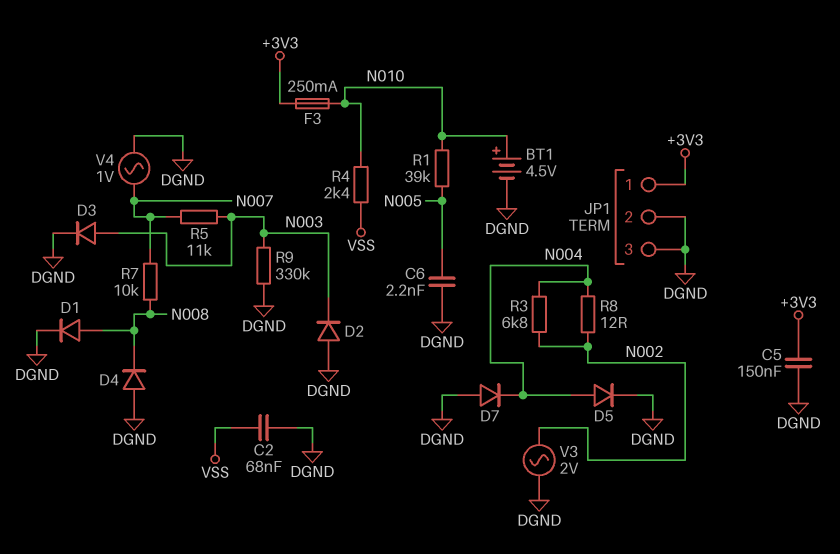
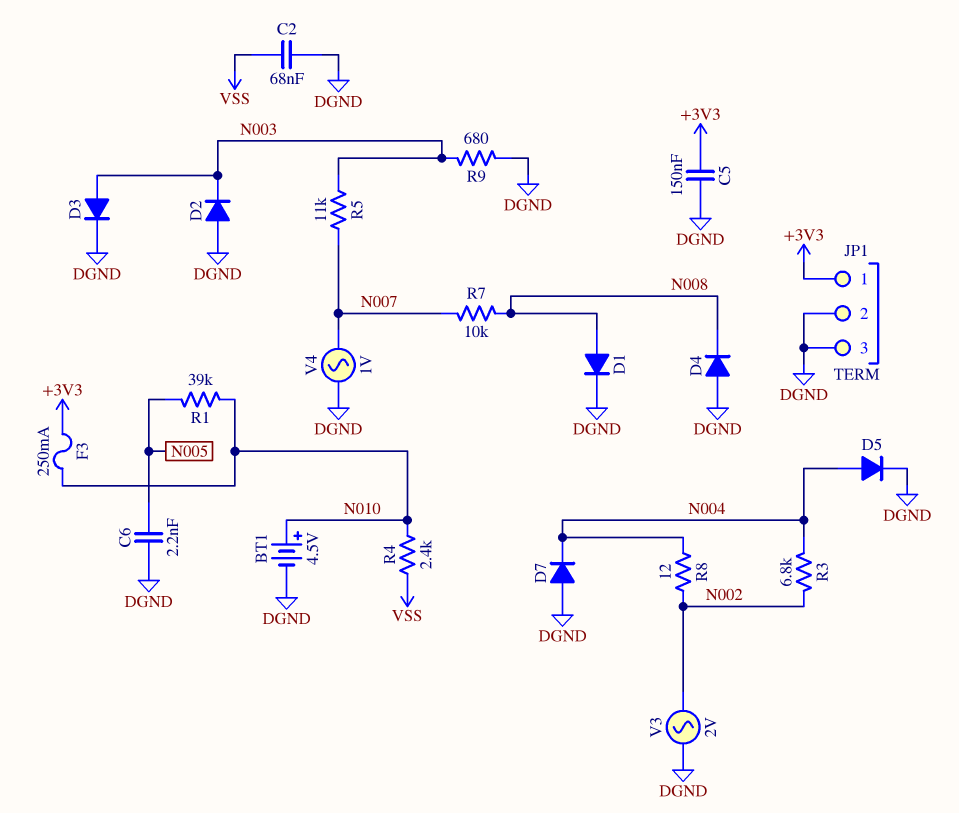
R9: 330k (DGND, N003) -> 680 (DGND, N003)

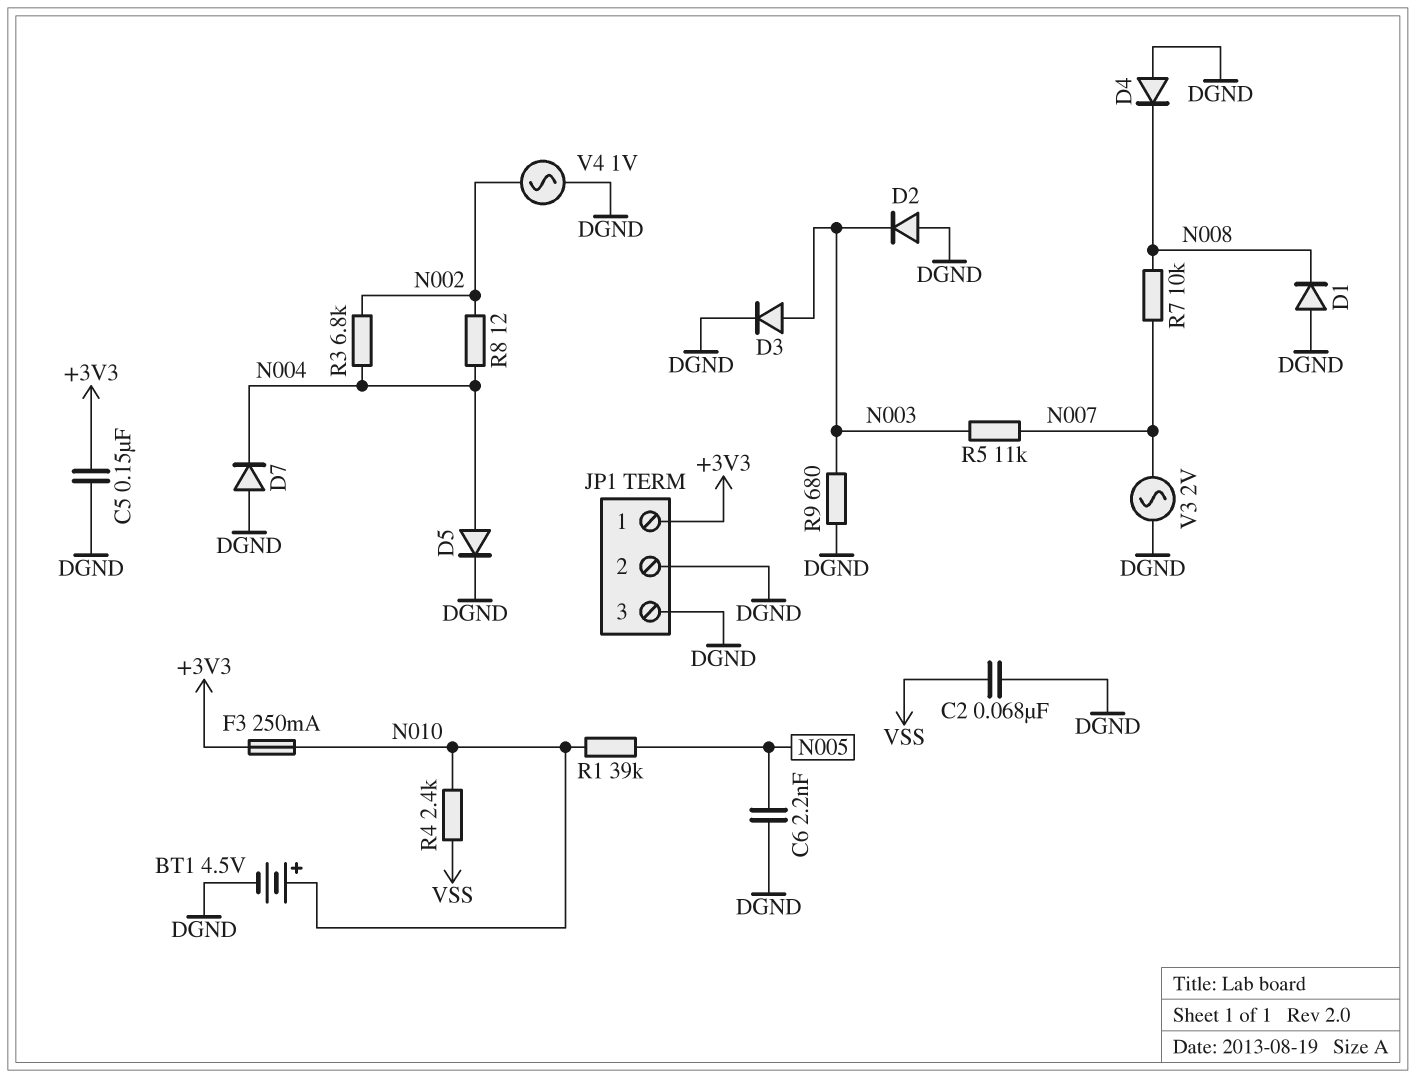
D1: diode (A N008, K DGND) -> diode (A DGND, K N008)
V3: AC 2V (DGND, N002) -> AC 2V (DGND, N007)
V4: AC 1V (DGND, N007) -> AC 1V (DGND, N002)

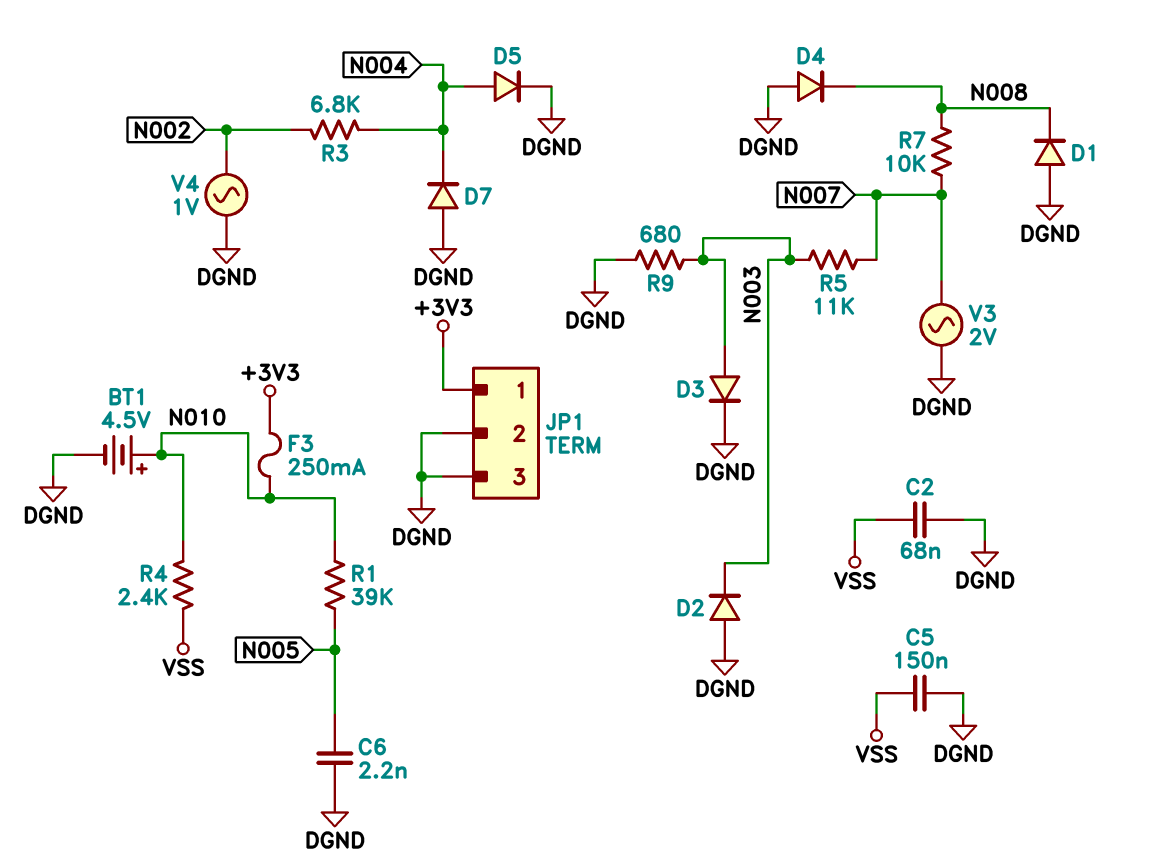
C5: 150nF (+3V3, DGND) -> 150nF (DGND, VSS)
R8: 12 (N002, N004) -> none

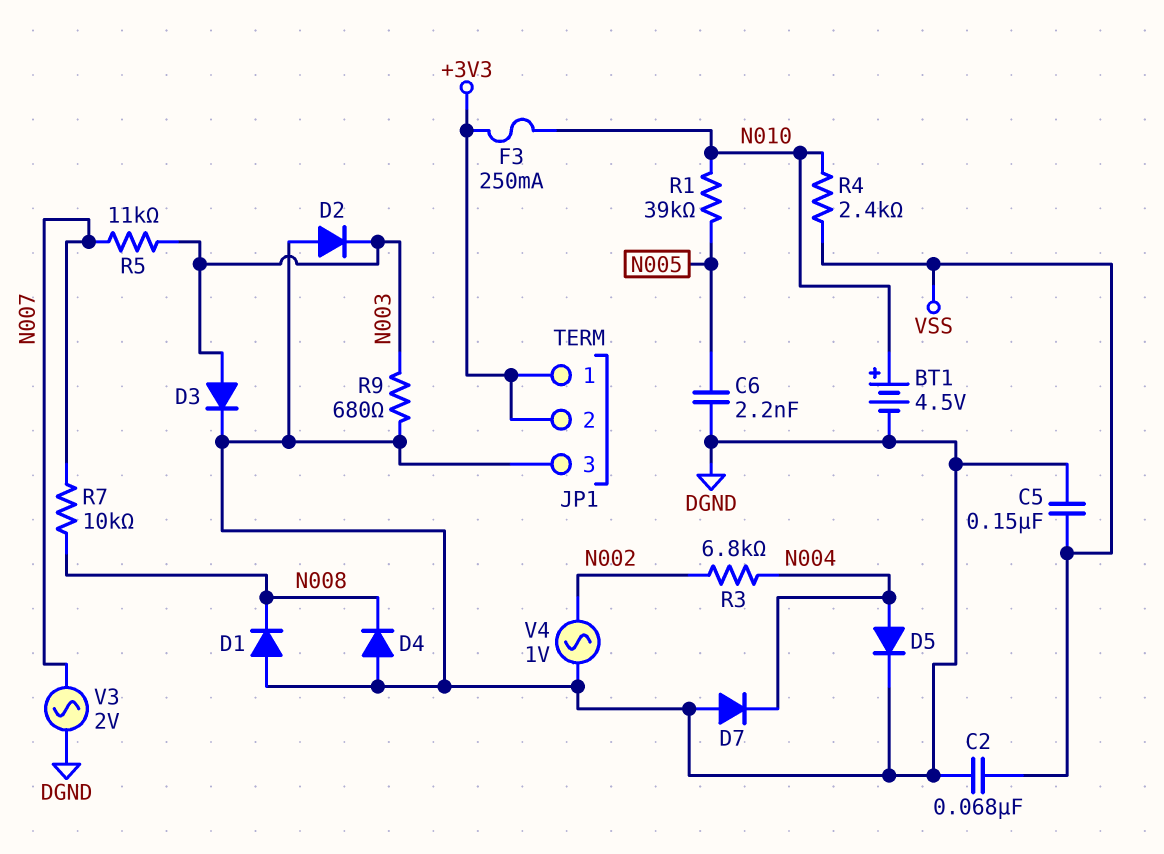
JP1 pin 2: DGND -> +3V3

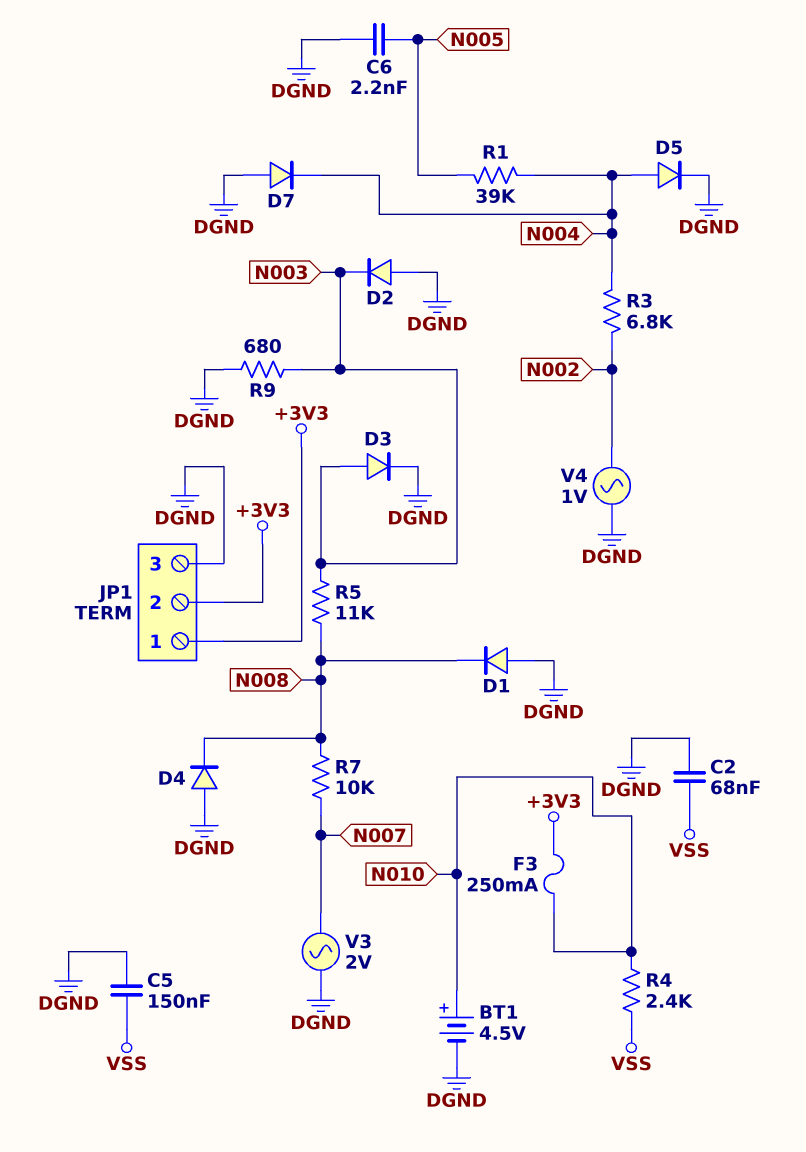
R1: 39k (N005, N010) -> 39k (N004, N005)
R5: 11k (N003, N007) -> 11k (N003, N008)

